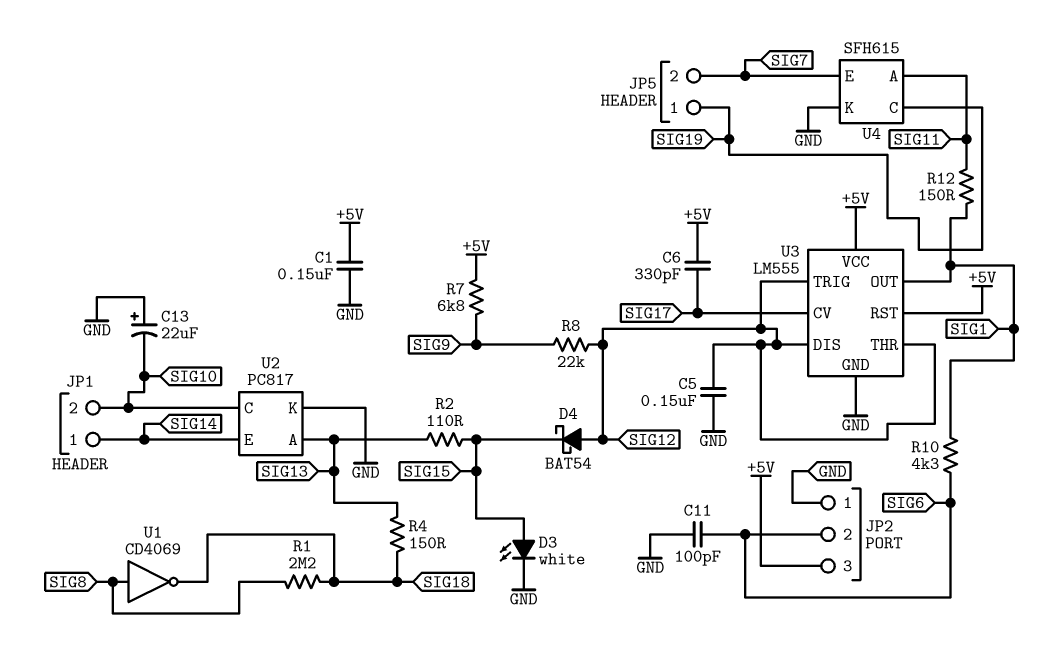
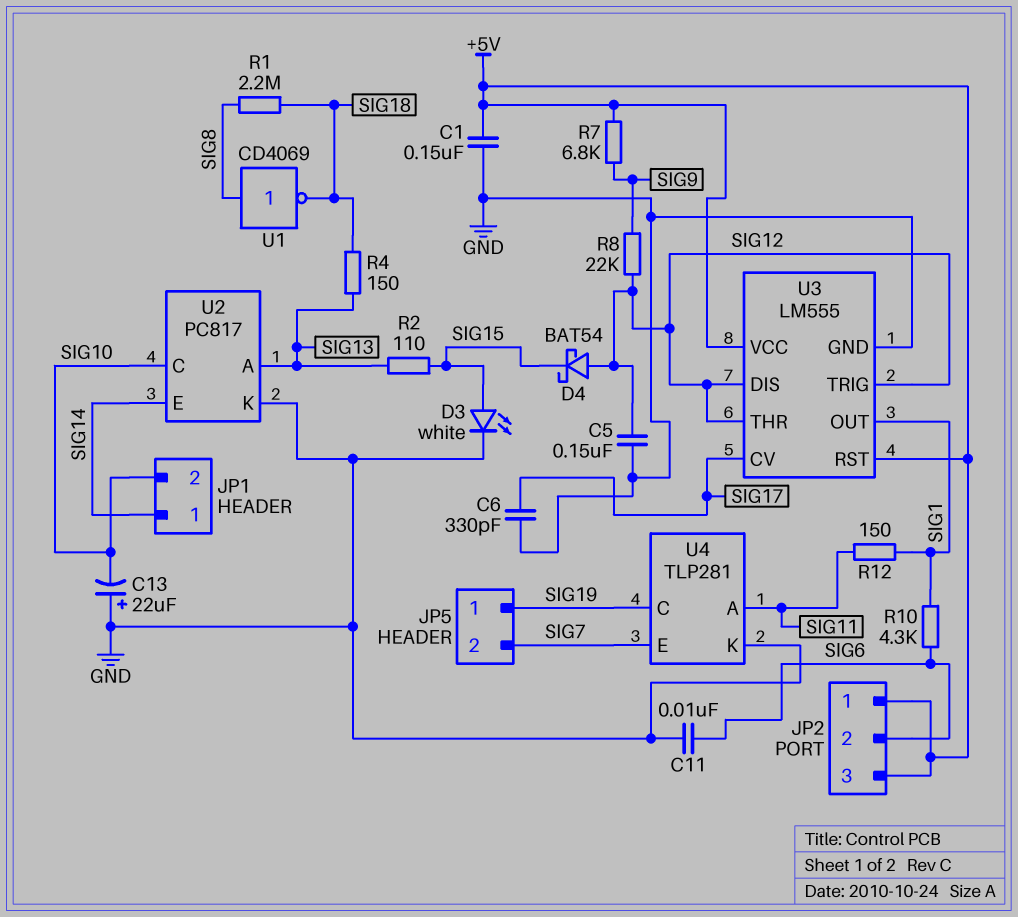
C6: 330pF (+5V, SIG17) -> 330pF (GND, SIG17)
C11: 100pF (GND, SIG6) -> 10nF (GND, SIG6)
JP2 pin 1: GND -> +5V
U4: SFH615 -> TLP281

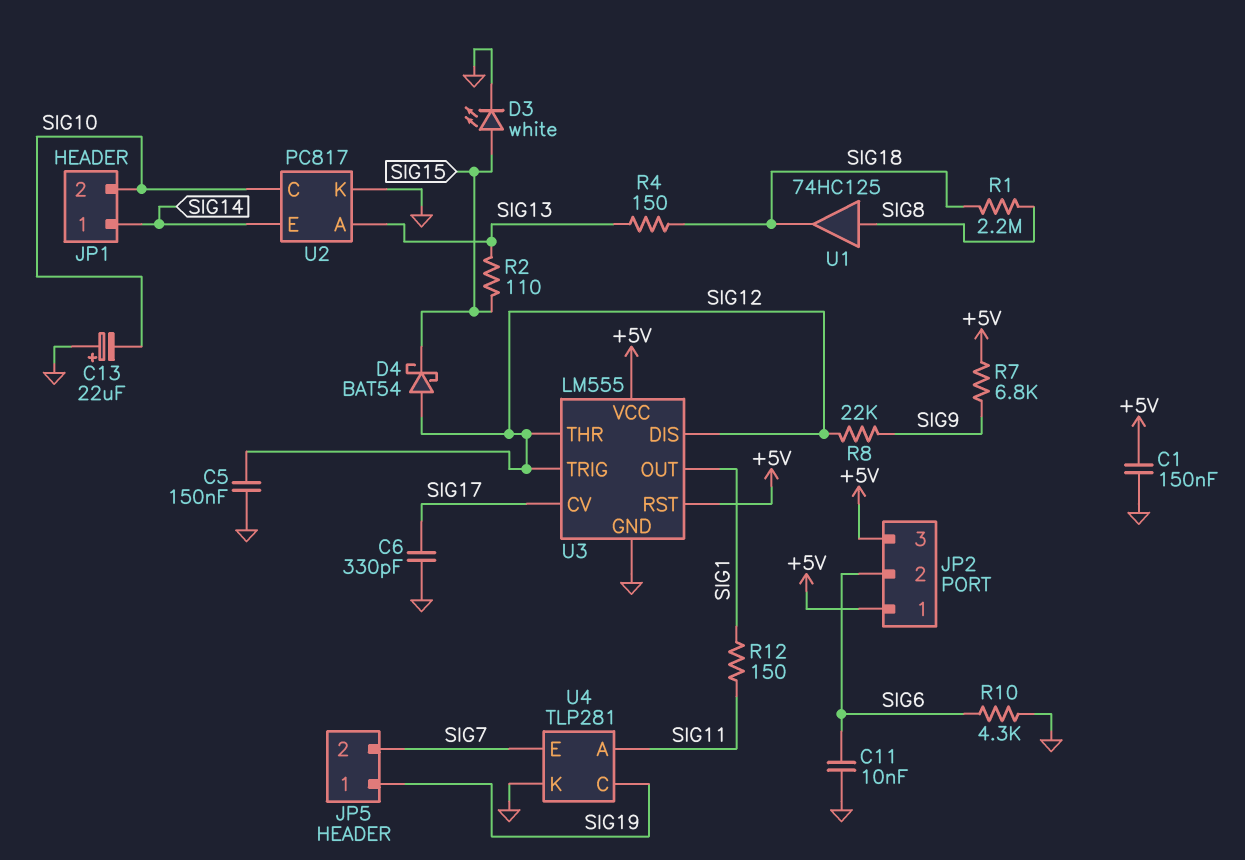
R10: 4.3k (SIG1, SIG6) -> 4.3k (GND, SIG6)
U1: NOT CD4069 (in SIG8, out SIG18) -> buffer 74HC125 (in SIG8, out SIG18)

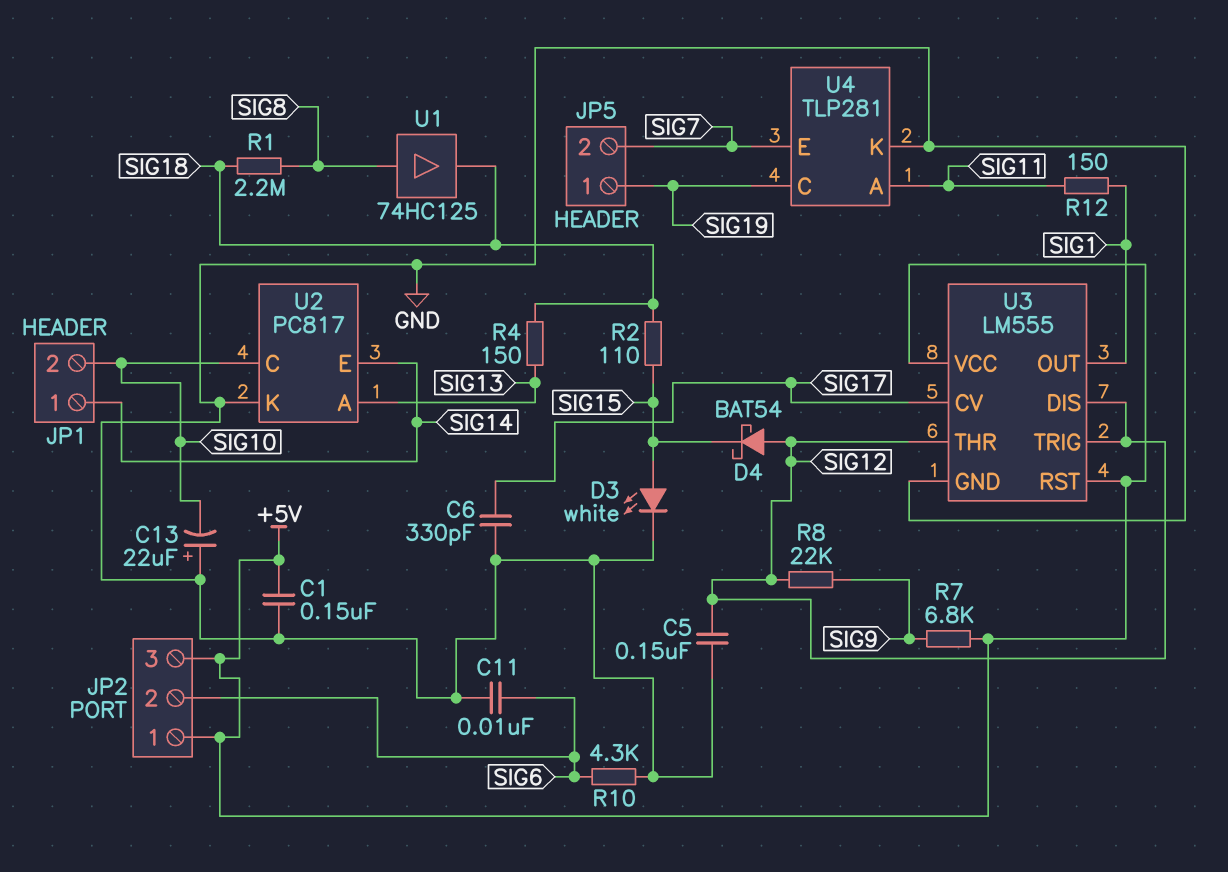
R2: 110 (SIG13, SIG15) -> 110 (SIG15, SIG18)

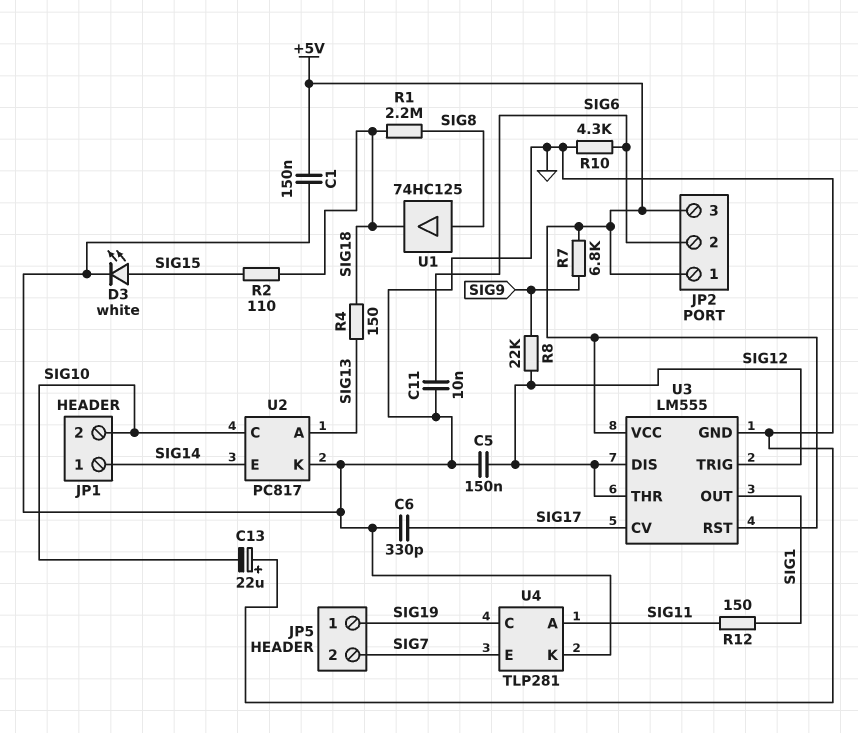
D4: schottky BAT54 (A SIG12, K SIG15) -> none

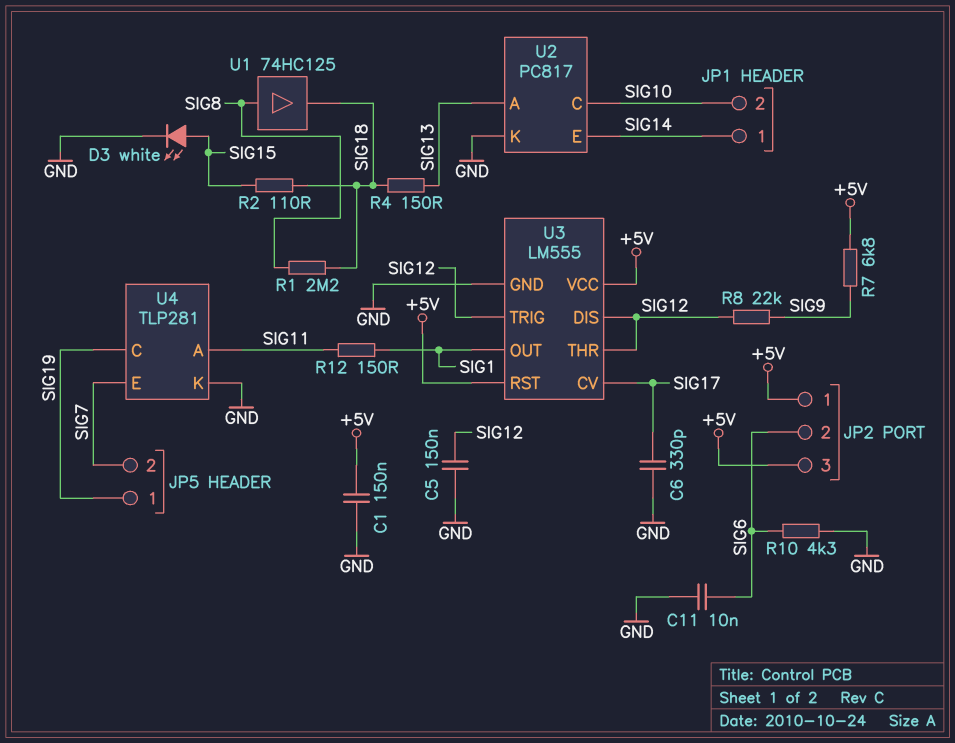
C13: 22uF (plus GND, minus SIG10) -> none

